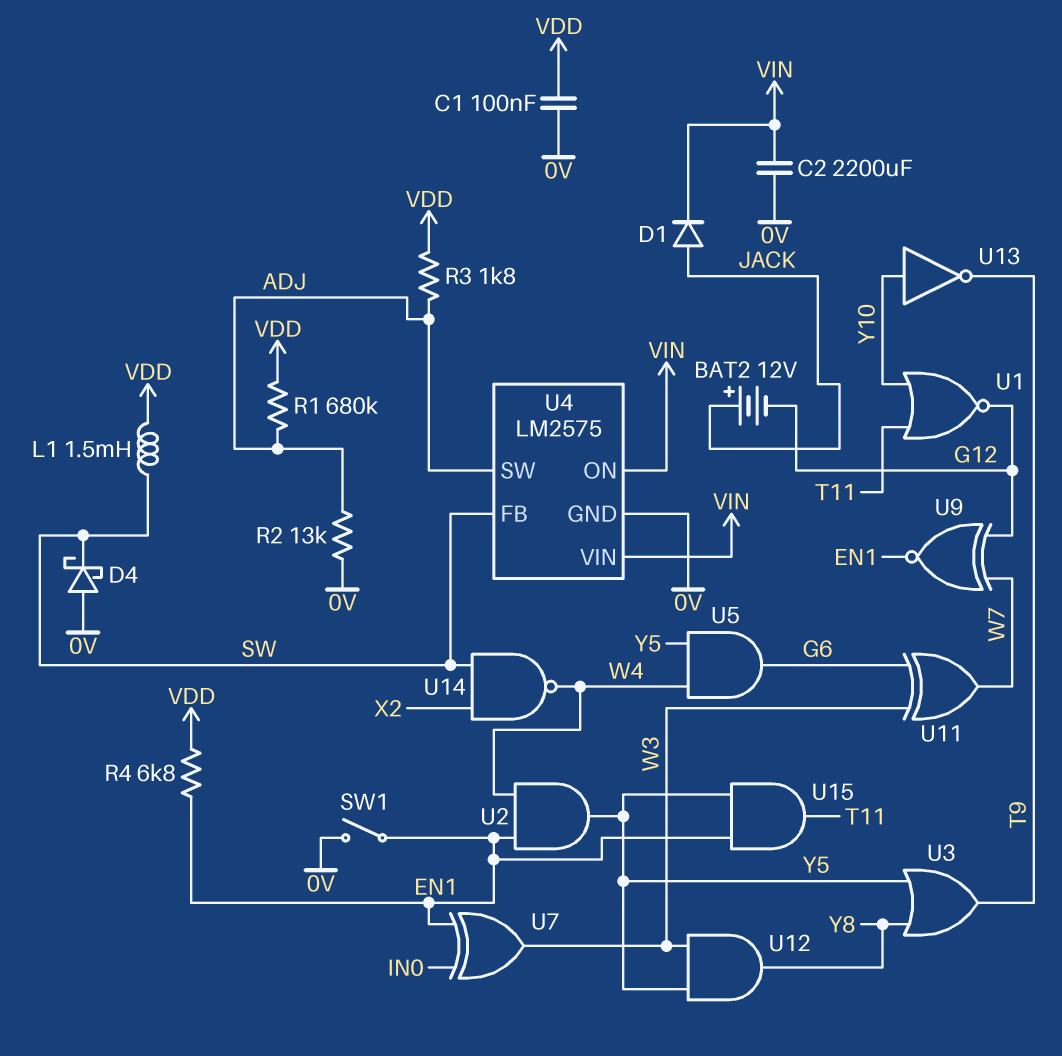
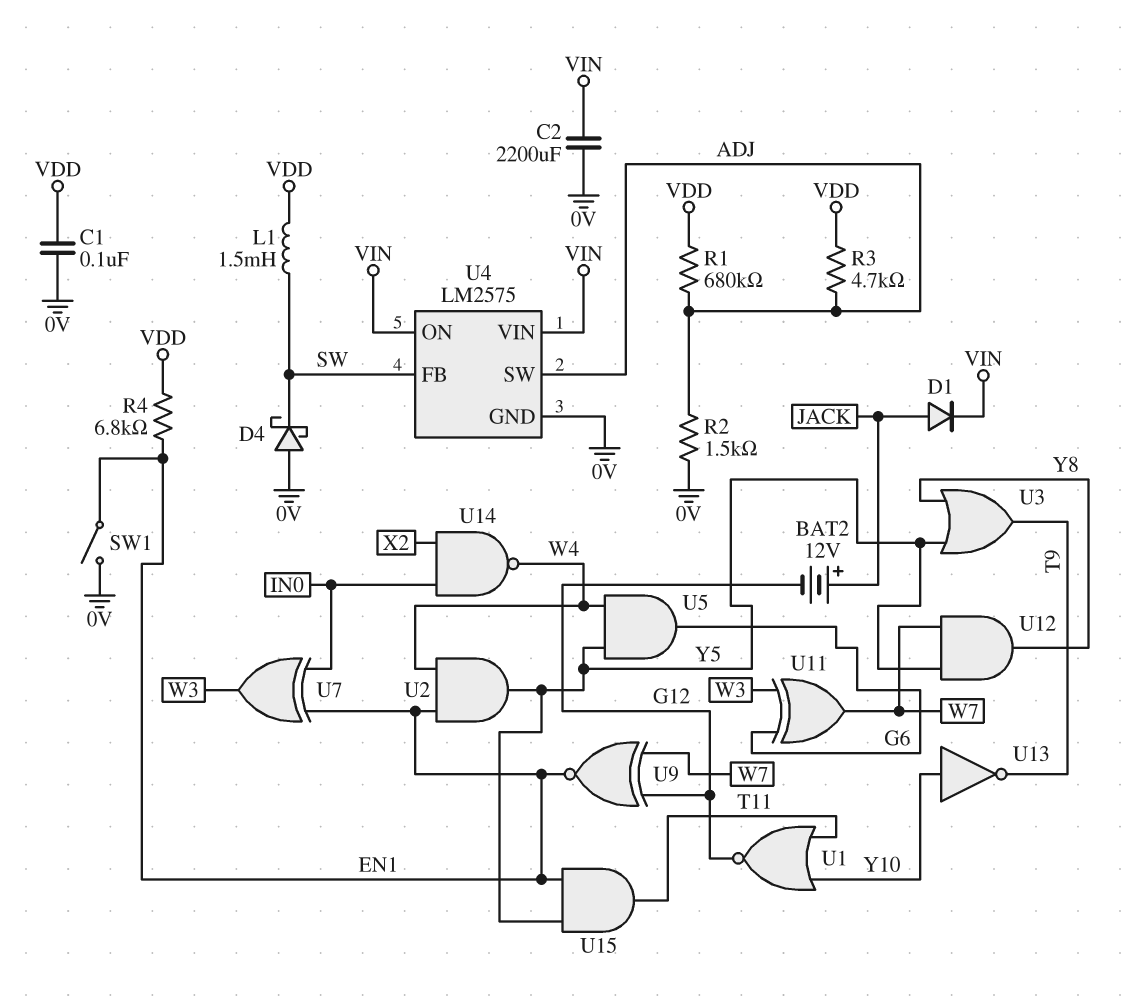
R2: 13k (0V, ADJ) -> 1.5k (0V, ADJ)
R3: 1.8k (ADJ, VDD) -> 4.7k (ADJ, VDD)
U12: AND (in W3, in Y5, out Y8) -> AND (in W7, in Y5, out Y8)
U14: NAND (in SW, in X2, out W4) -> NAND (in IN0, in X2, out W4)

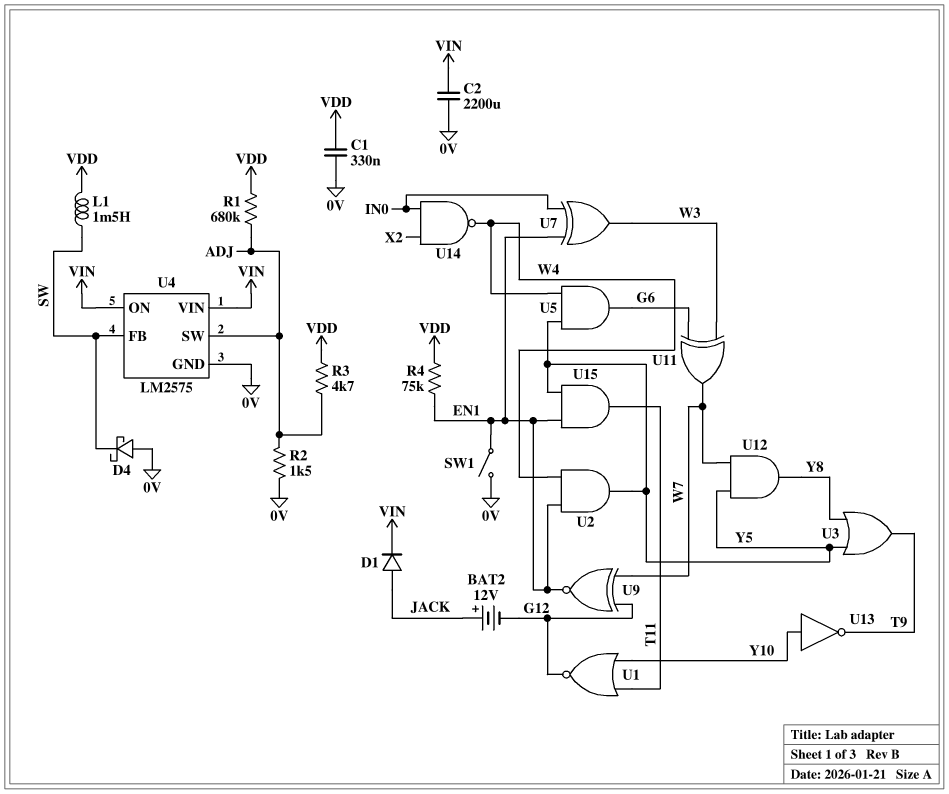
C1: 100nF (0V, VDD) -> 330nF (0V, VDD)
R4: 6.8k (EN1, VDD) -> 75k (EN1, VDD)

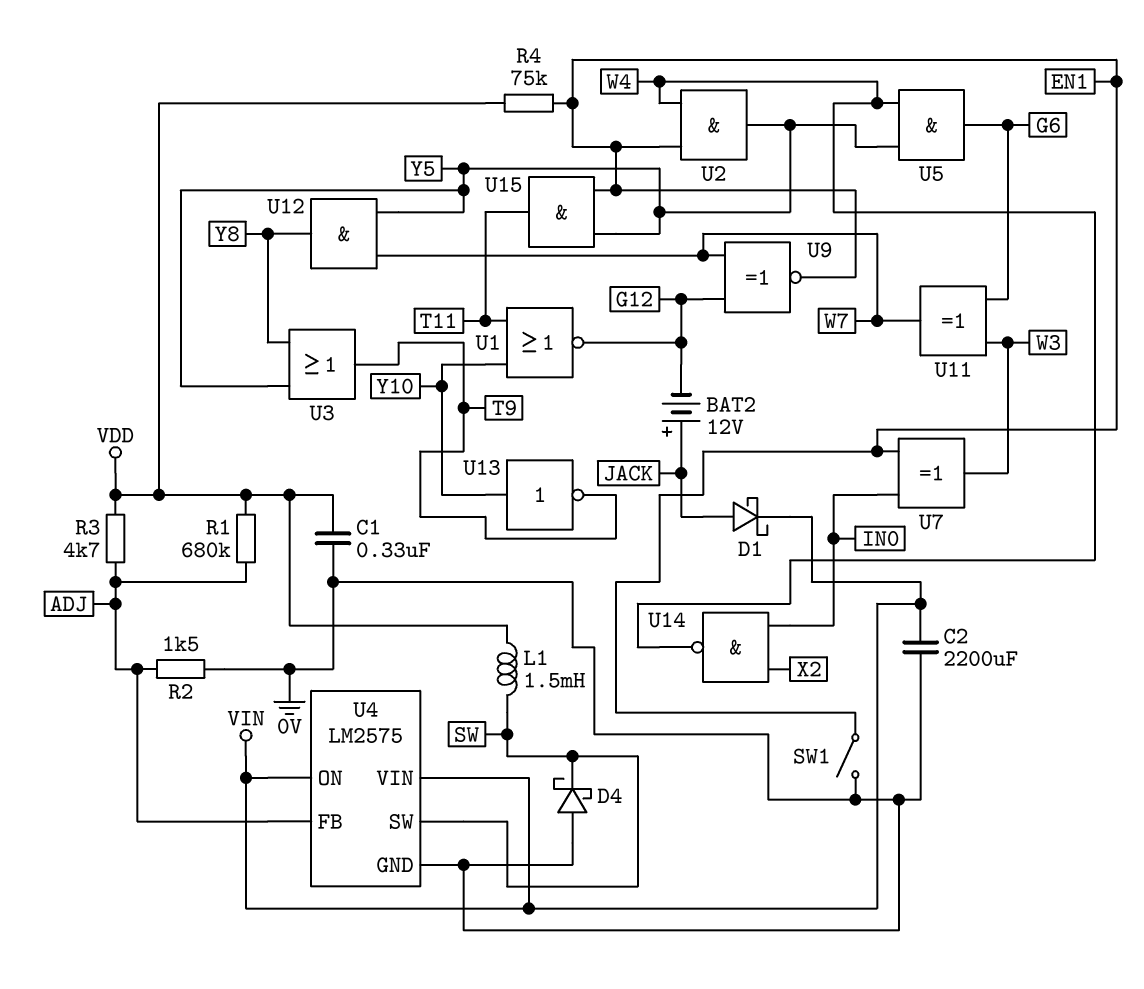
D1: diode (A JACK, K VIN) -> schottky (A JACK, K VIN)
U4 pin FB: SW -> ADJ
U4 pin SW: ADJ -> SW

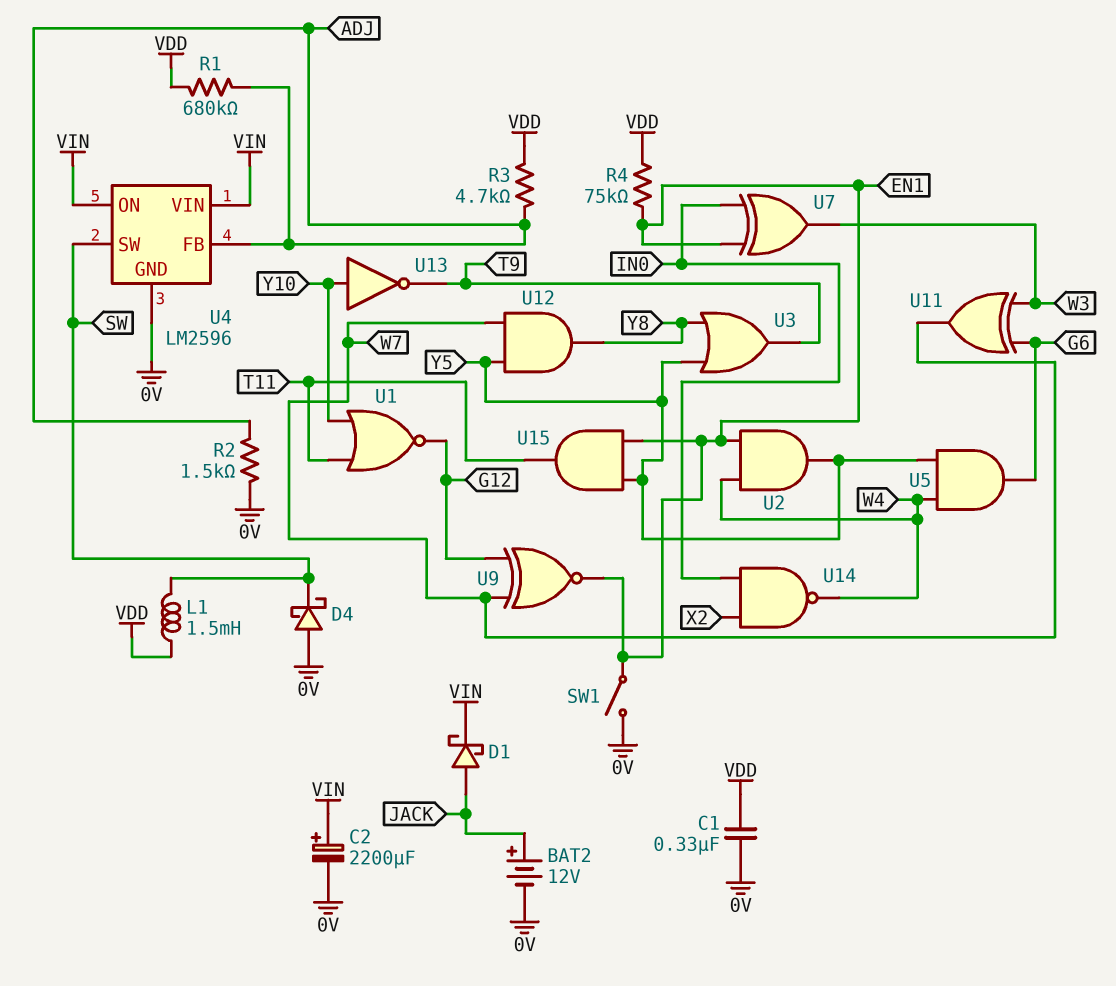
BAT2: 12V (plus JACK, minus G12) -> 12V (plus JACK, minus 0V)
C2: 2200uF (0V, VIN) -> 2200uF (plus VIN, minus 0V)
U4: LM2575 -> LM2596

